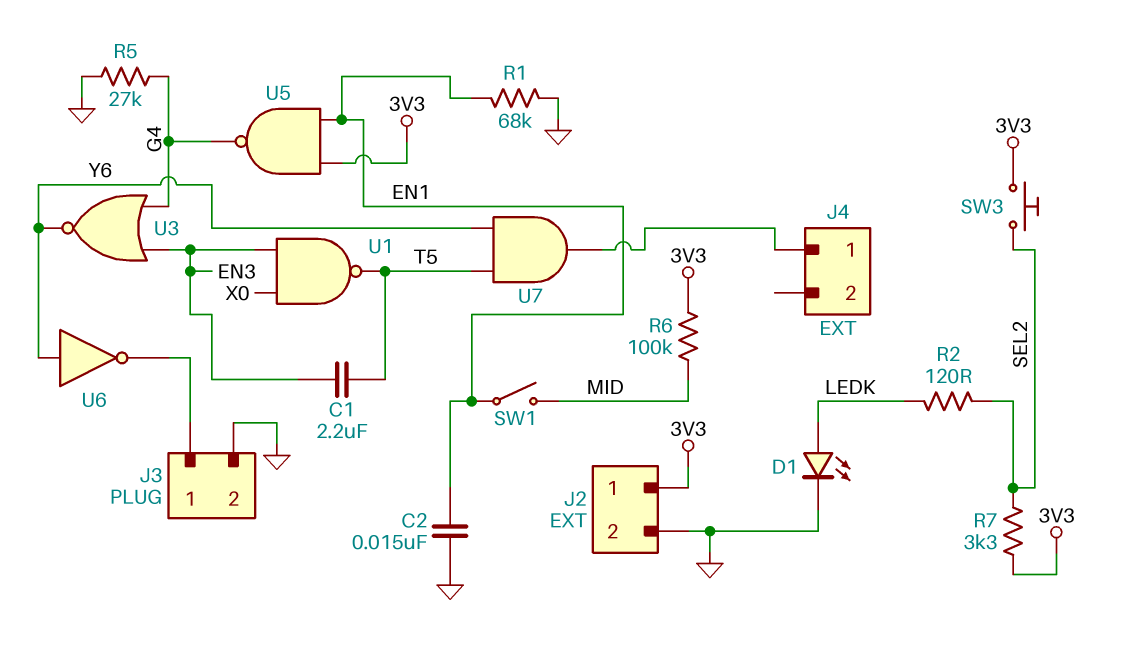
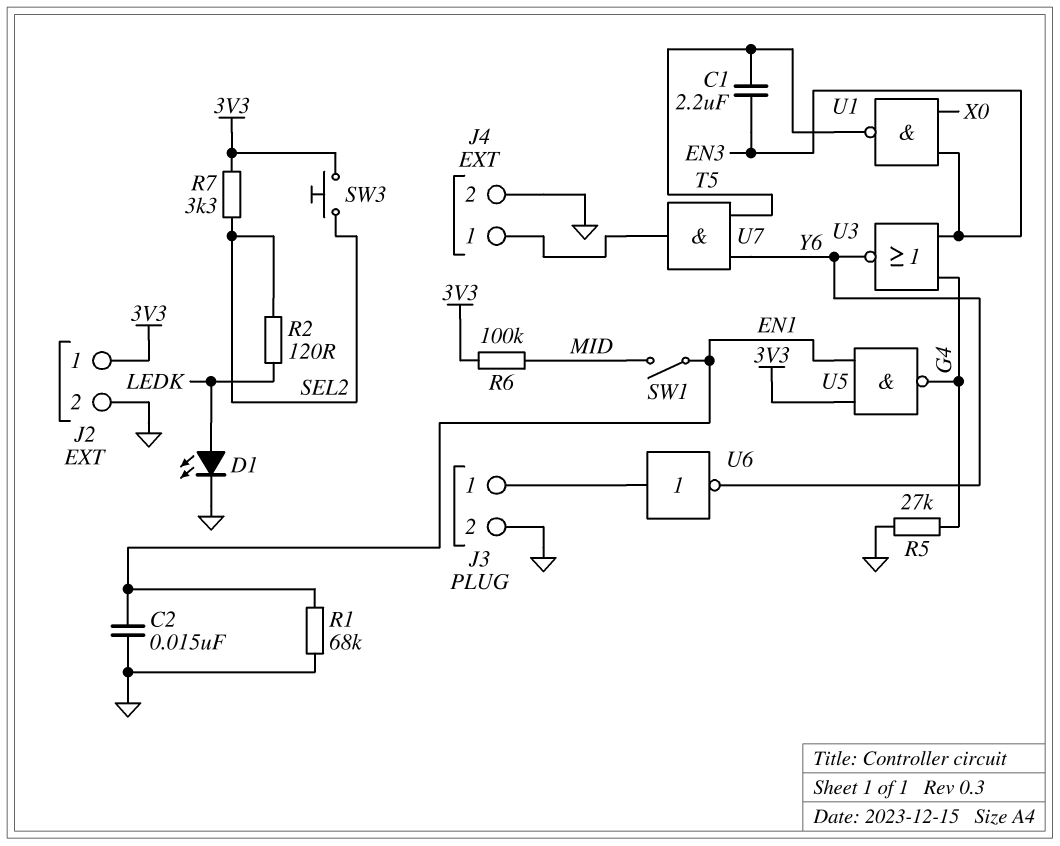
J4 pin 2: none -> GND
U6: NOT (in Y6, out J3/1) -> NOT (in J3/1, out Y6)

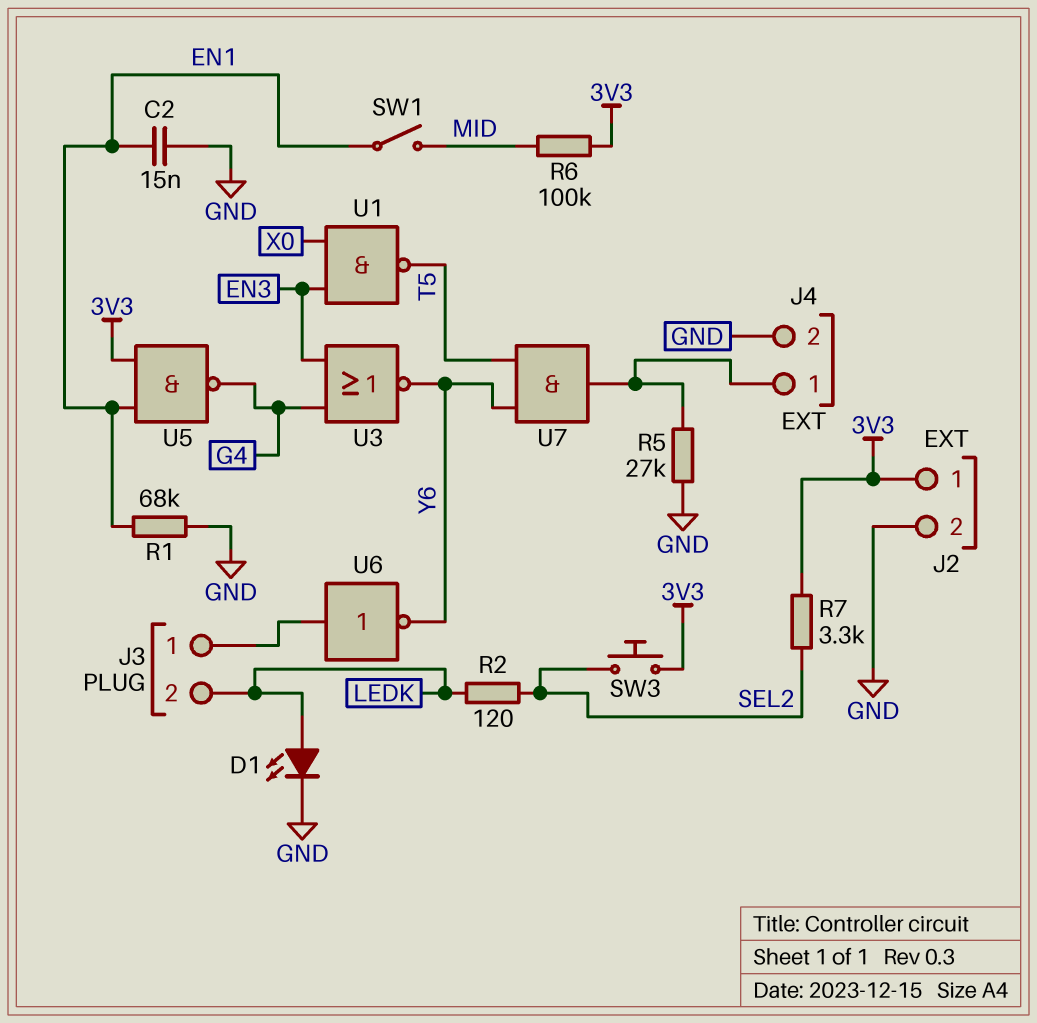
C1: 2.2uF (EN3, T5) -> none
J3 pin 2: GND -> LEDK
R5: 27k (G4, GND) -> 27k (GND, J4/1)

